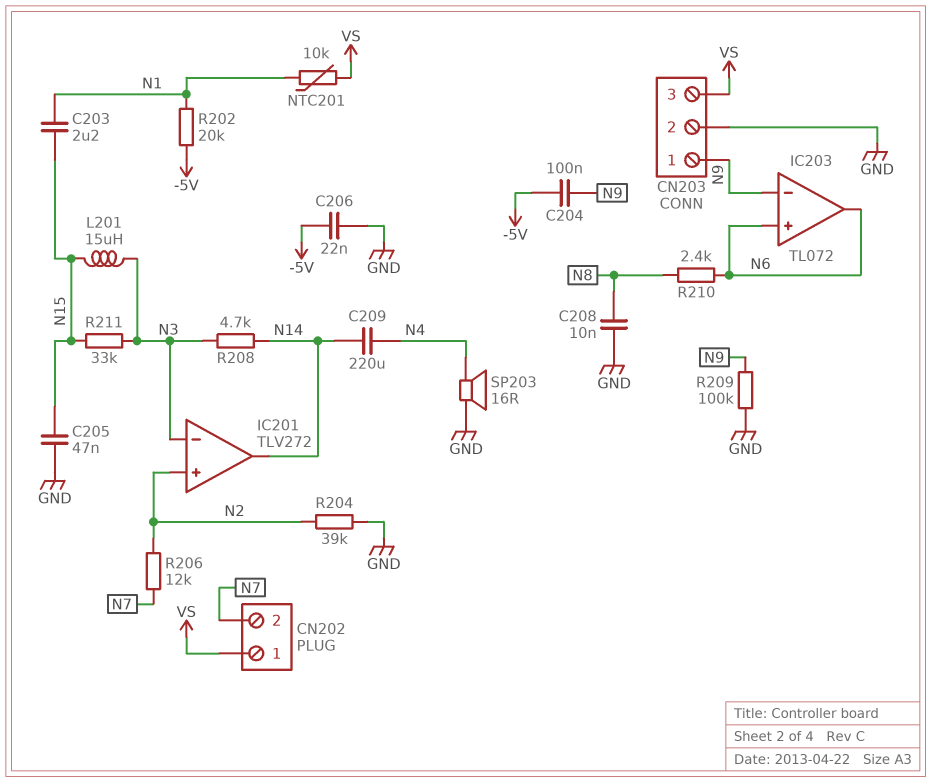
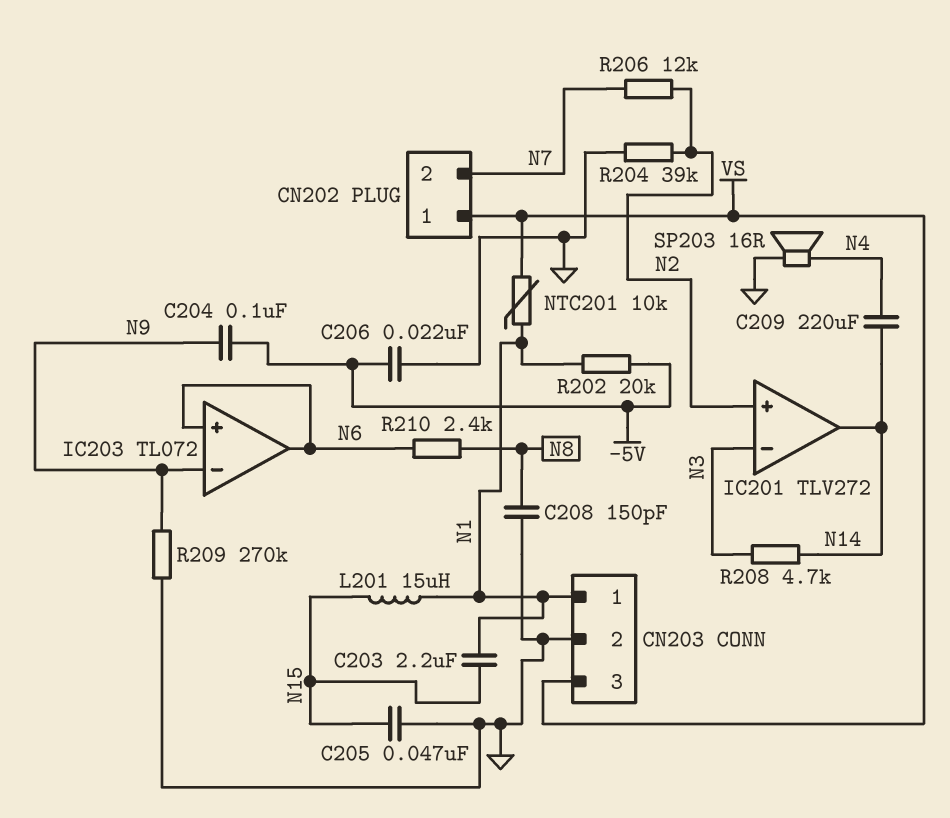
C208: 10nF (GND, N8) -> 150pF (GND, N8)
CN203 pin 1: N9 -> N1
L201: 15uH (N3, N15) -> 15uH (N1, N15)
R209: 100k (GND, N9) -> 270k (GND, N9)
R211: 33k (N3, N15) -> none

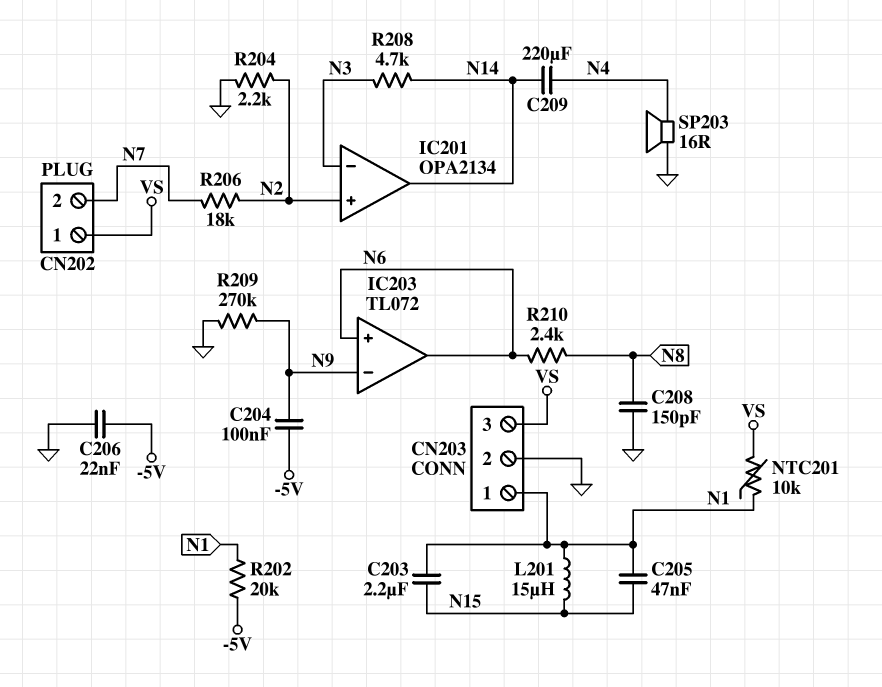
C205: 47nF (GND, N15) -> 47nF (N1, N15)
IC201: TLV272 -> OPA2134
R204: 39k (GND, N2) -> 2.2k (GND, N2)
R206: 12k (N2, N7) -> 18k (N2, N7)

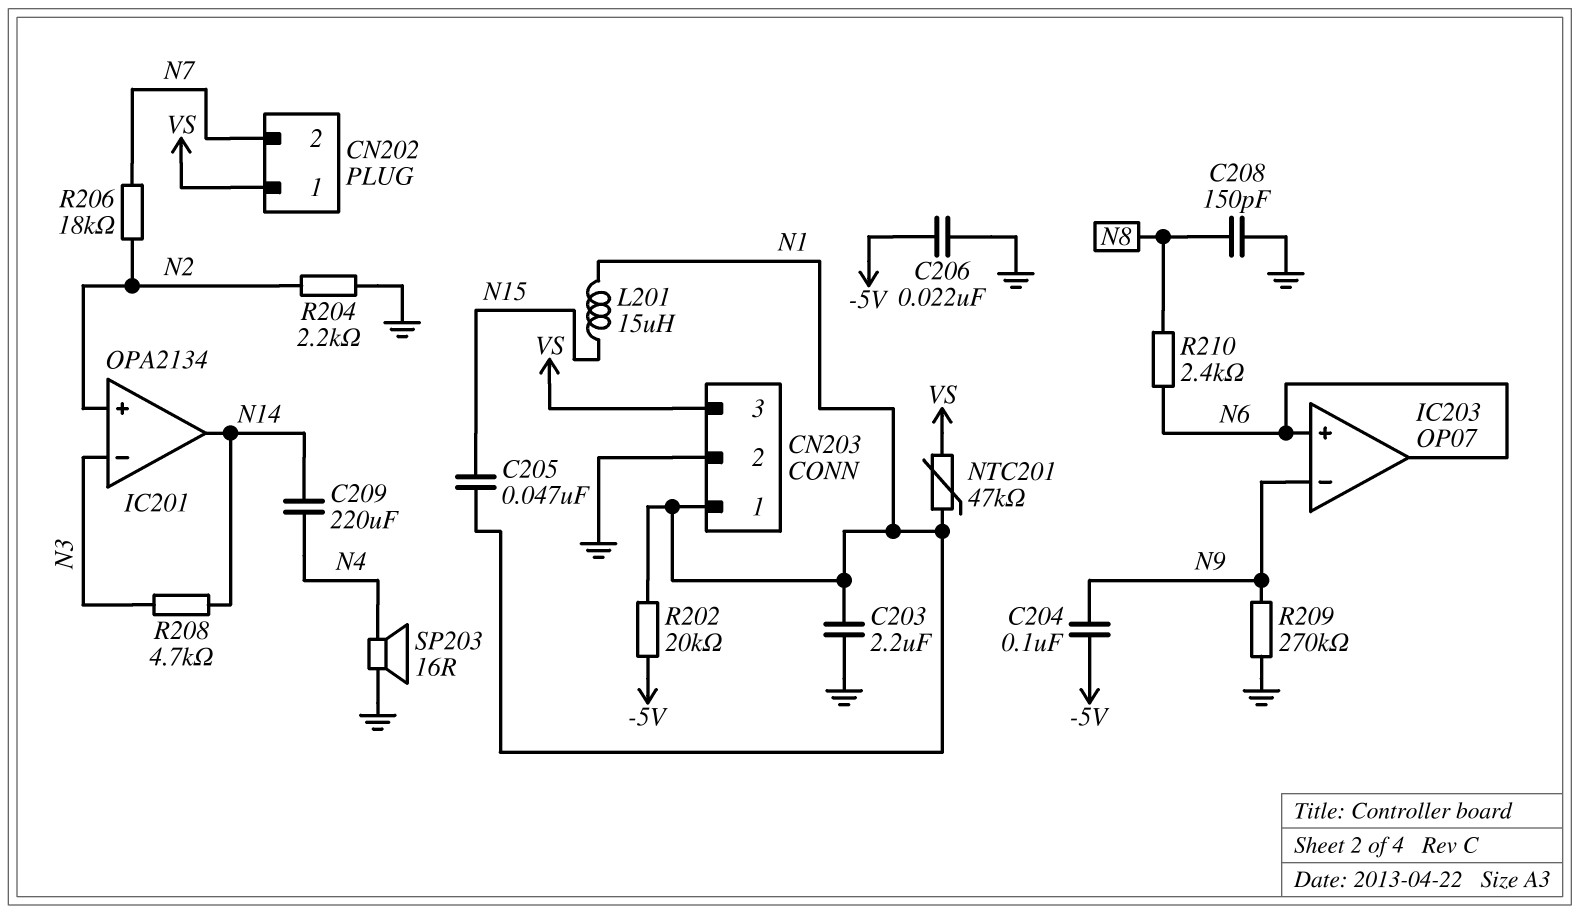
C203: 2.2uF (N1, N15) -> 2.2uF (GND, N1)
IC203: TL072 -> OP07
NTC201: 10k (N1, VS) -> 47k (N1, VS)

